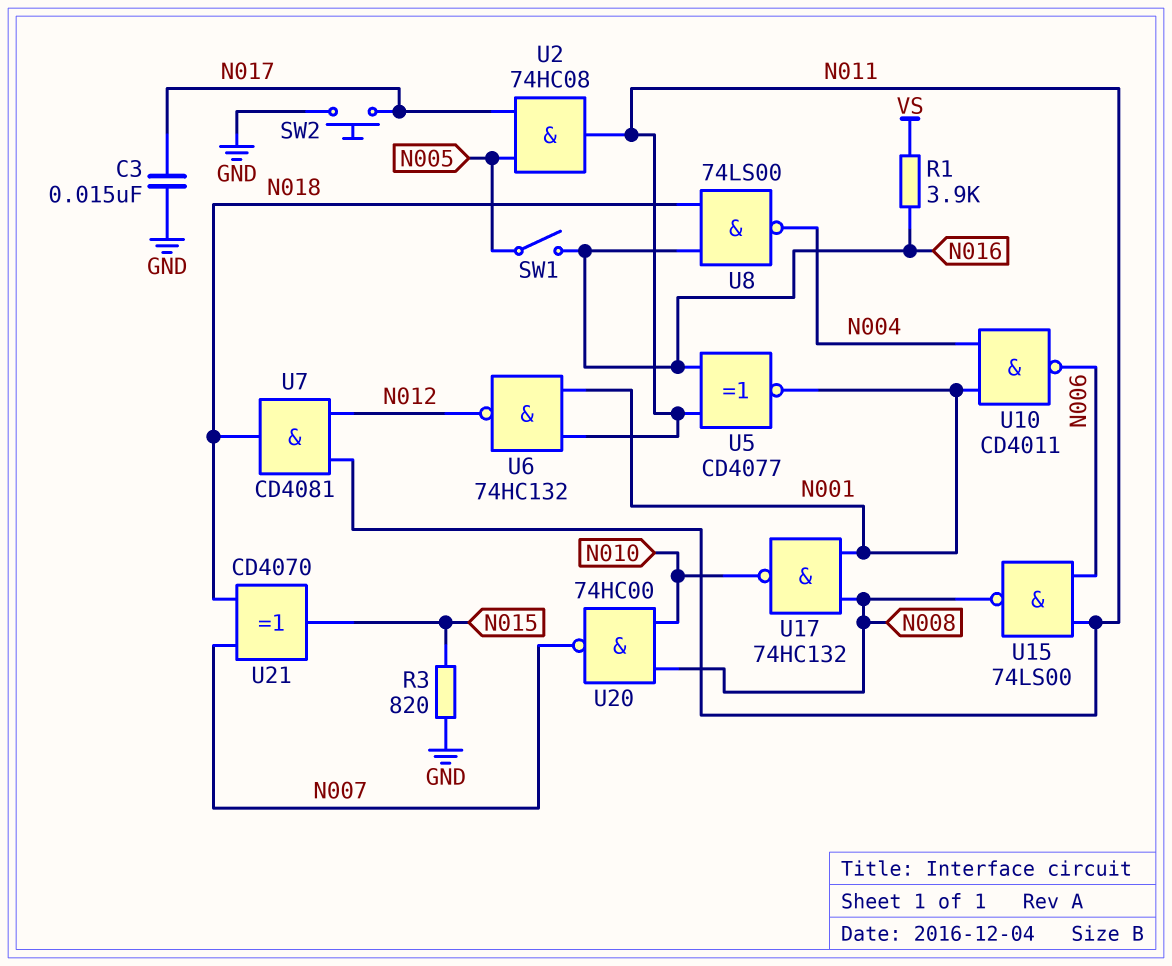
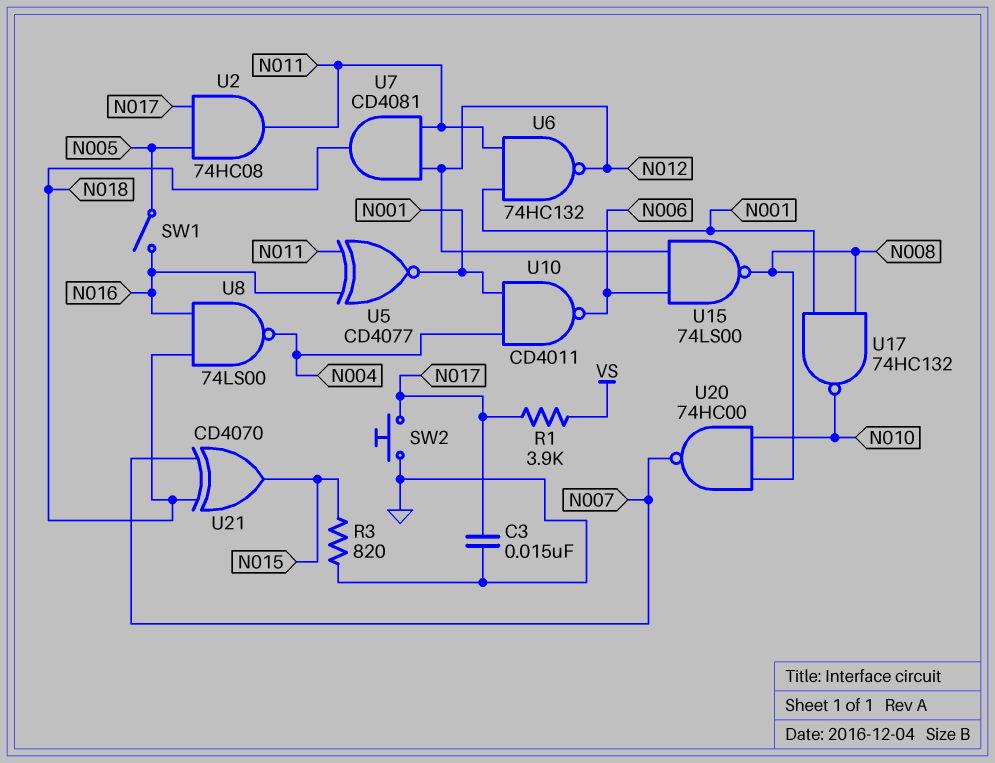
R1: 3.9k (N016, VS) -> 3.9k (N017, VS)
U15: NAND 74LS00 (in N006, in N011, out N008) -> NAND 74LS00 (in N006, in N012, out N008)

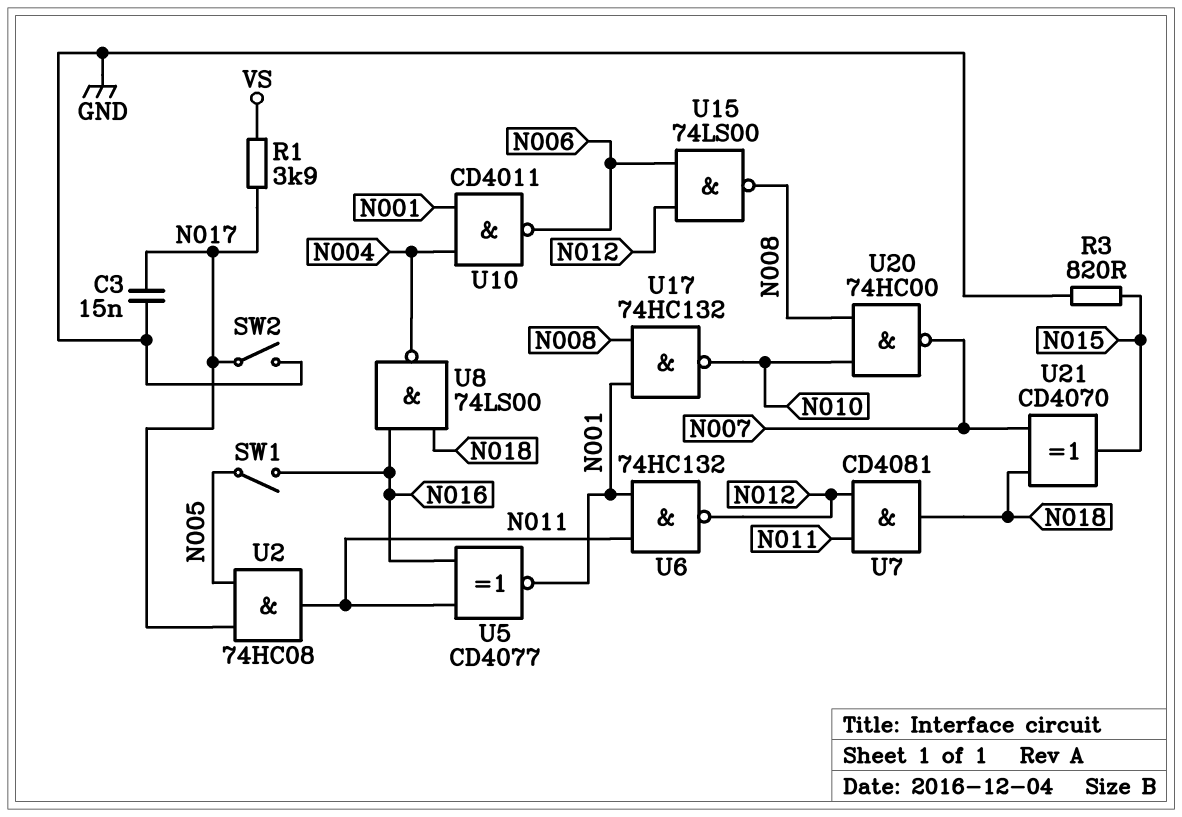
SW2: button (GND, N017) -> switch (GND, N017)

